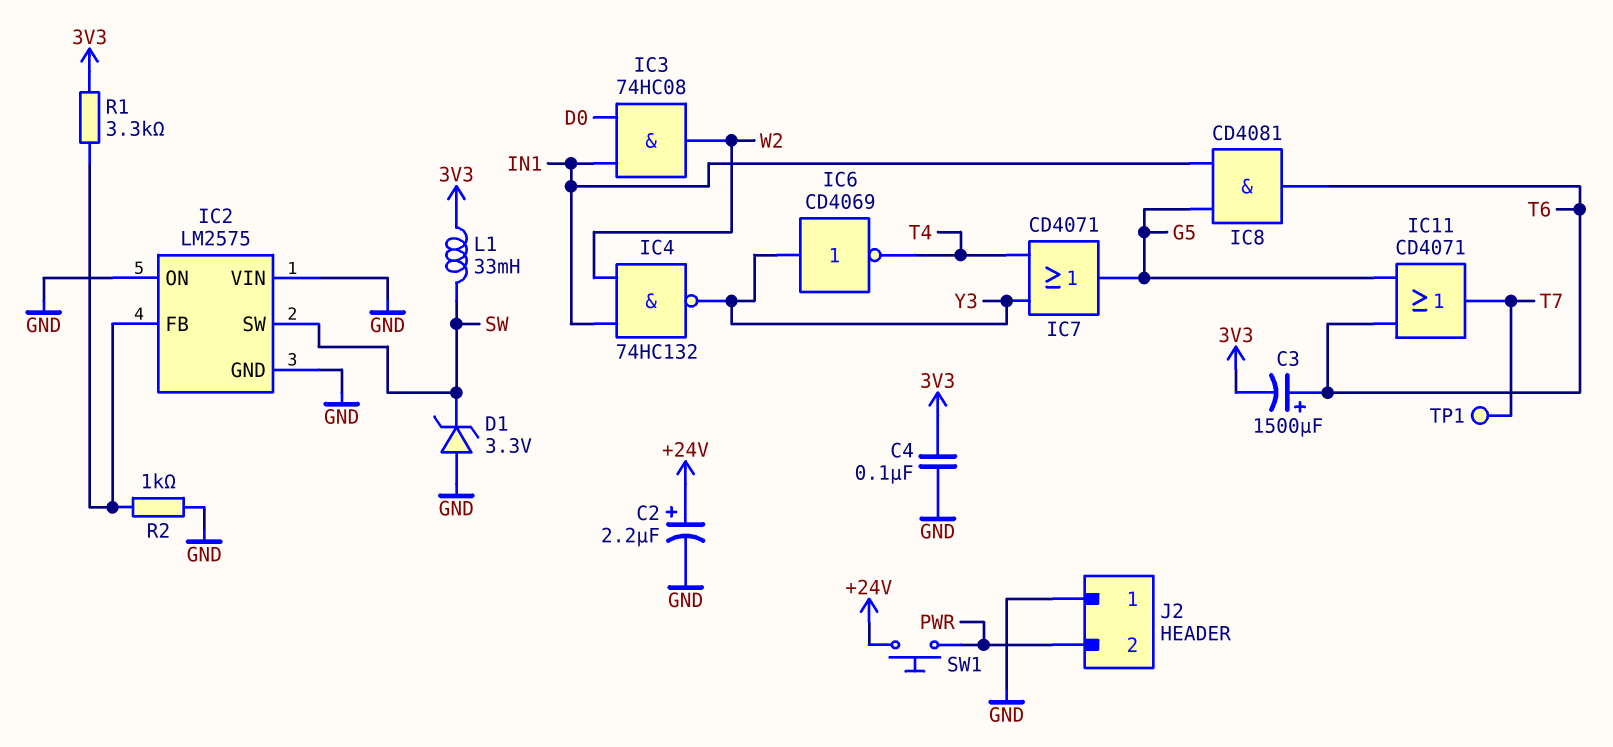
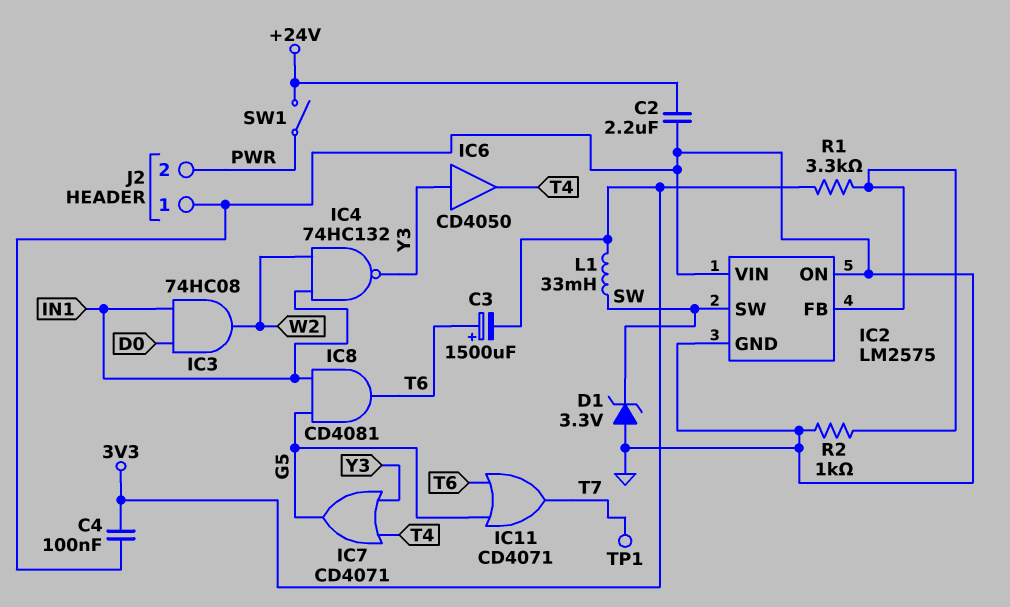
C2: 2.2uF (plus +24V, minus GND) -> 2.2uF (+24V, GND)
IC6: NOT CD4069 (in Y3, out T4) -> buffer CD4050 (in Y3, out T4)
SW1: button (+24V, PWR) -> switch (+24V, PWR)

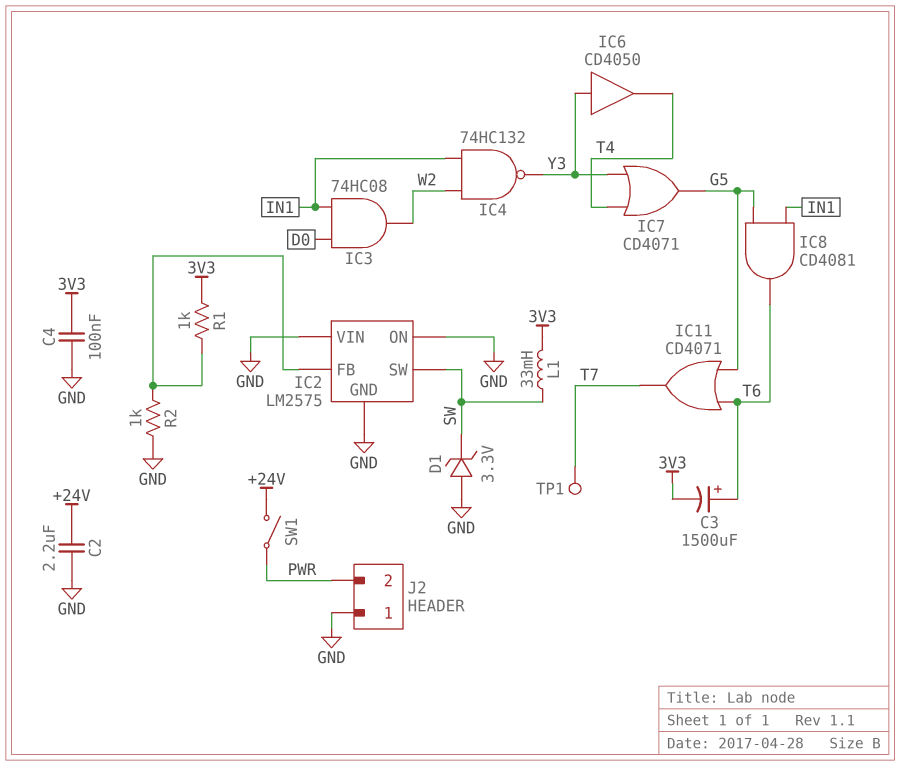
R1: 3.3k (3V3, IC2/FB) -> 1k (3V3, IC2/FB)

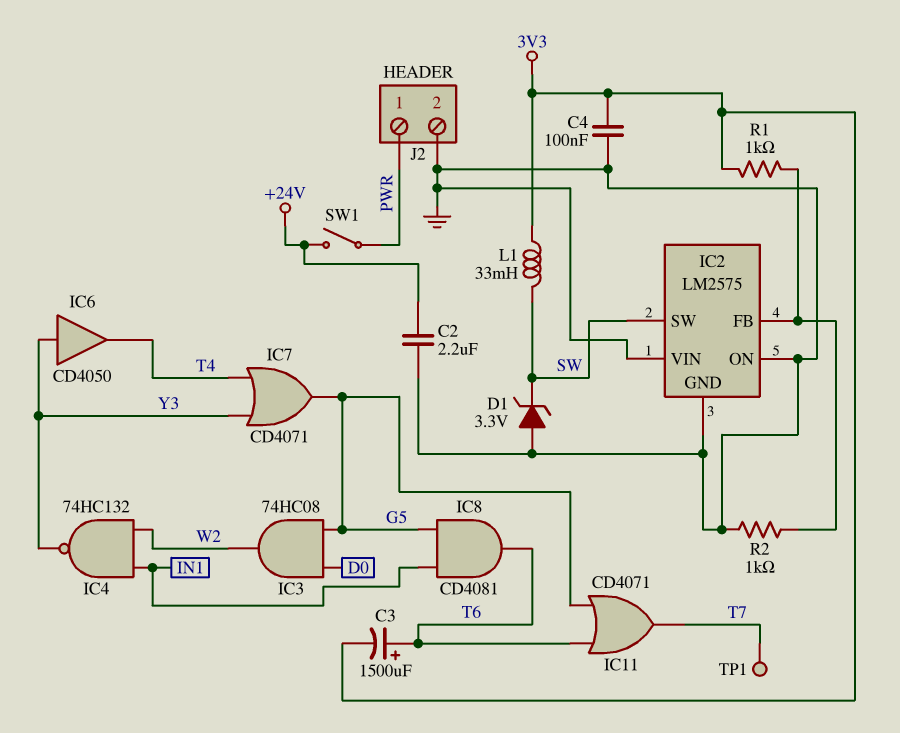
IC3: AND 74HC08 (in D0, in IN1, out W2) -> AND 74HC08 (in D0, in G5, out W2)
J2 pin 1: GND -> PWR
J2 pin 2: PWR -> GND

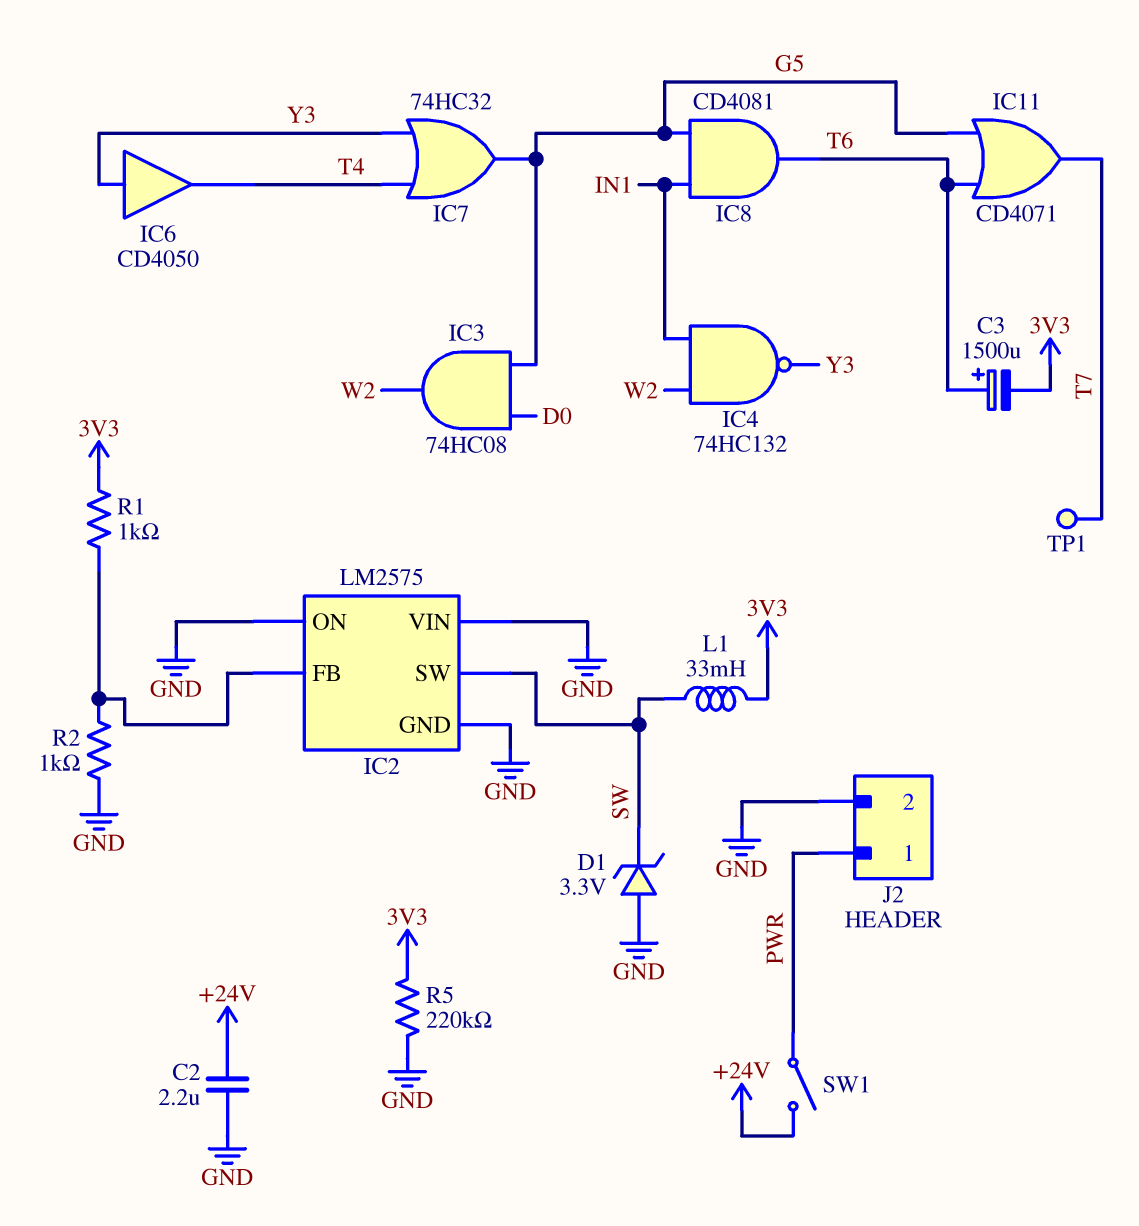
C4: 100nF (3V3, GND) -> none
IC7: OR CD4071 (in T4, in Y3, out G5) -> OR 74HC32 (in T4, in Y3, out G5)
R5: none -> 220k (3V3, GND)

